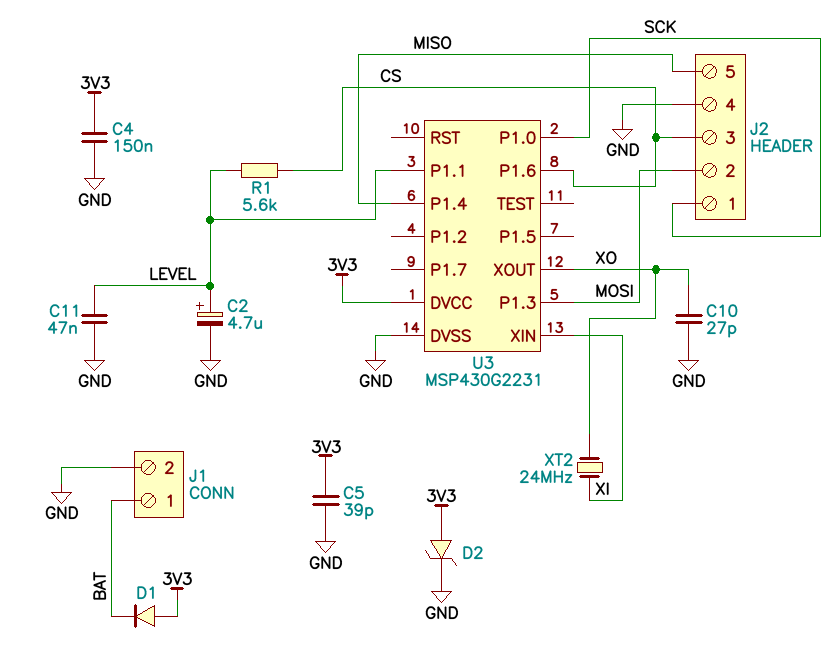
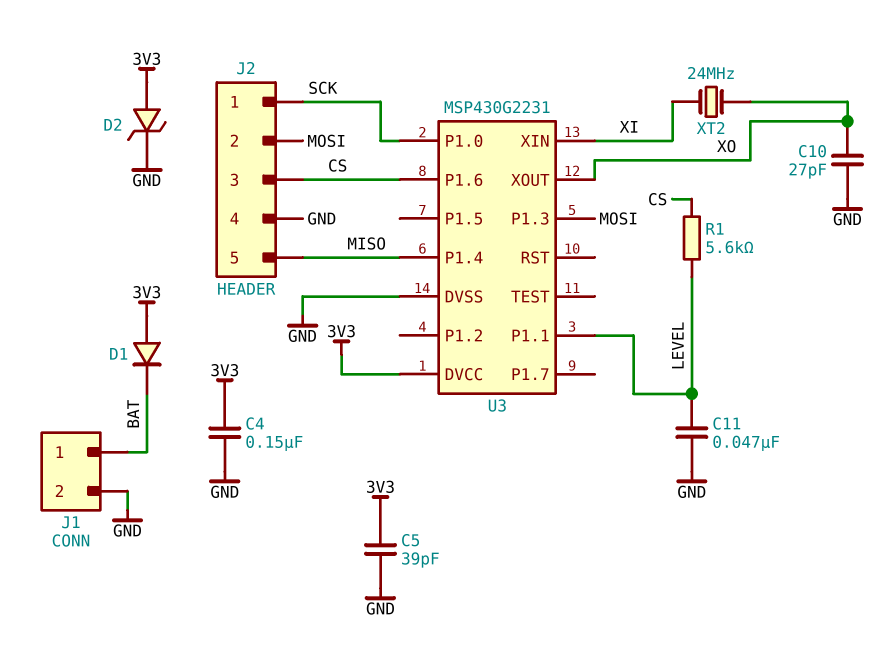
C2: 4.7uF (plus LEVEL, minus GND) -> none

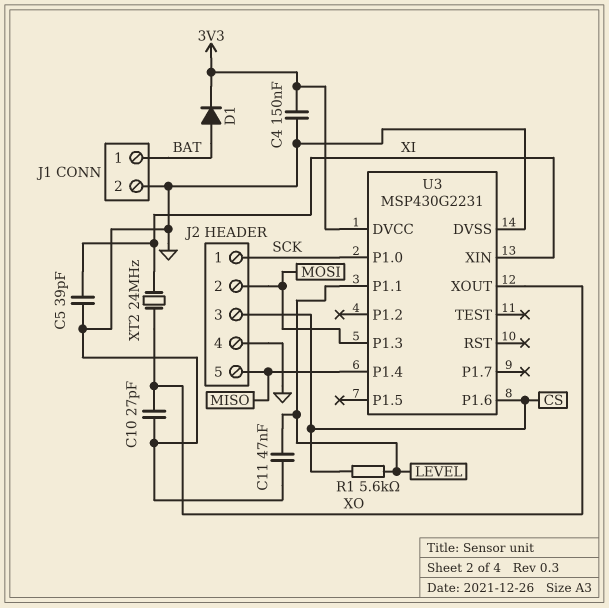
C5: 39pF (3V3, GND) -> 39pF (GND, XI)
D1: diode (A 3V3, K BAT) -> diode (A BAT, K 3V3)
D2: zener (A 3V3, K GND) -> none

